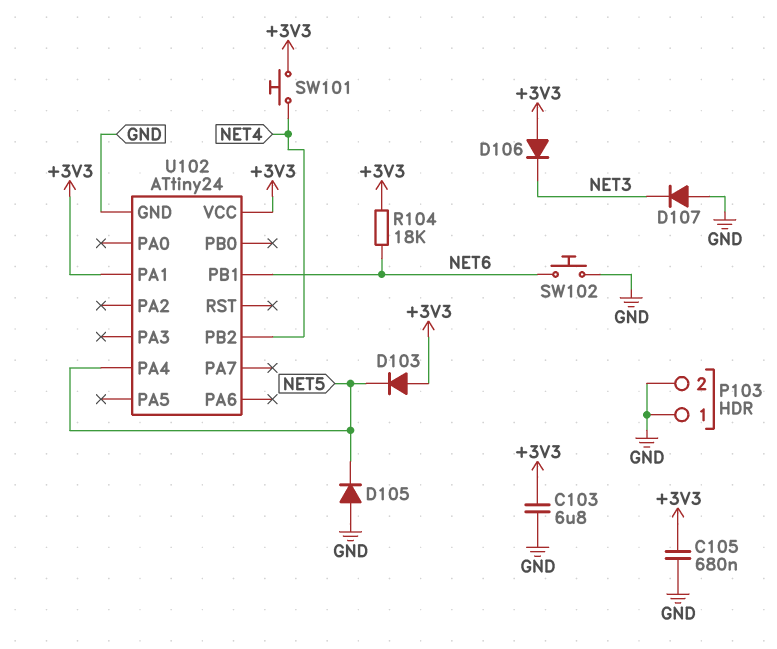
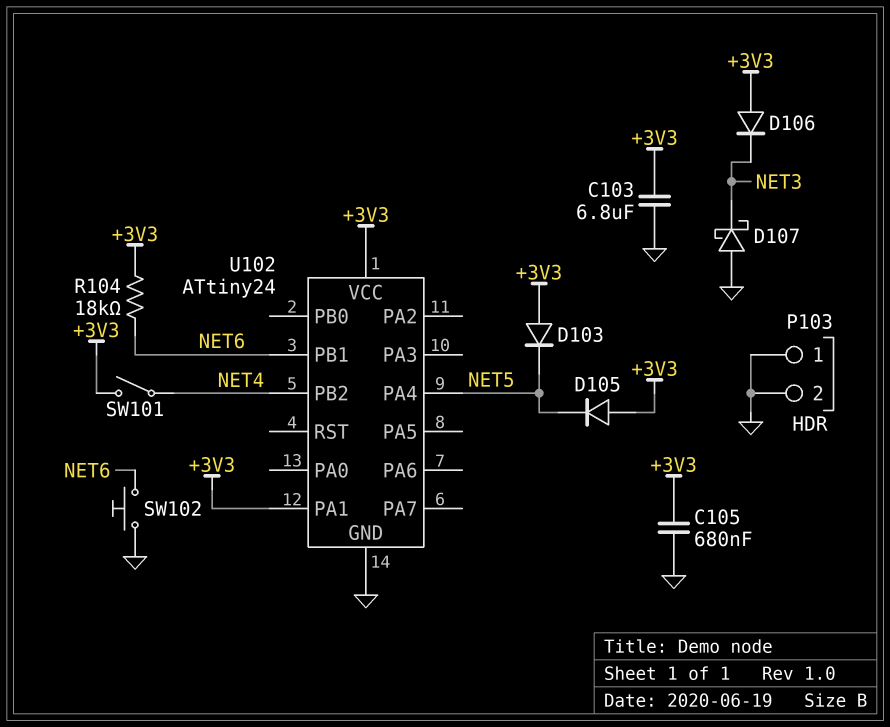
D105: diode (A GND, K NET5) -> diode (A +3V3, K NET5)
D107: diode (A GND, K NET3) -> schottky (A GND, K NET3)
SW101: button (+3V3, NET4) -> switch (+3V3, NET4)

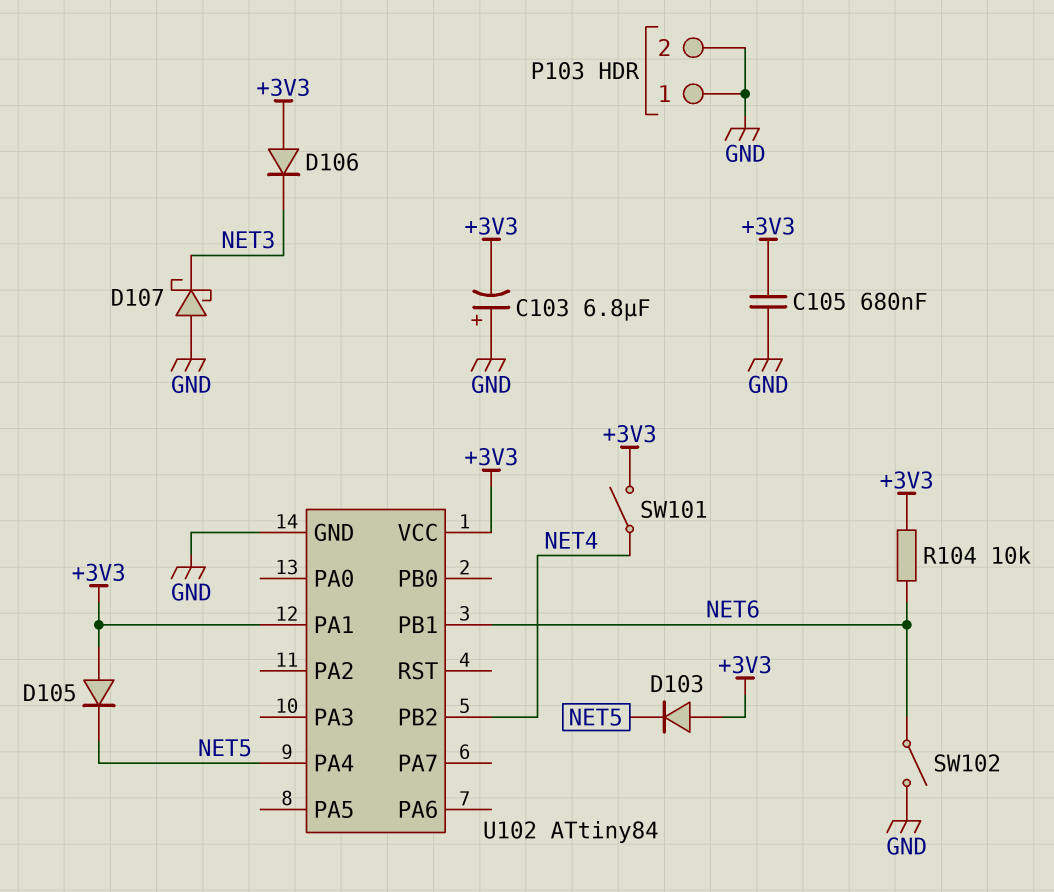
C103: 6.8uF (+3V3, GND) -> 6.8uF (plus GND, minus +3V3)
R104: 18k (+3V3, NET6) -> 10k (+3V3, NET6)
SW102: button (GND, NET6) -> switch (GND, NET6)
U102: ATtiny24 -> ATtiny84

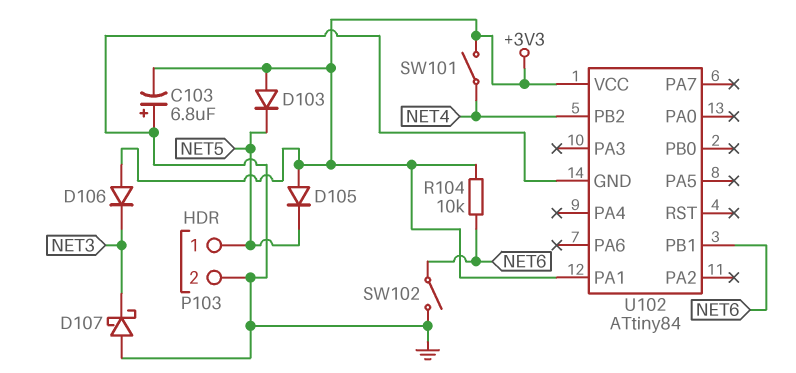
C105: 680nF (+3V3, GND) -> none
P103 pin 1: GND -> NET5
U102 pin PA4: NET5 -> none

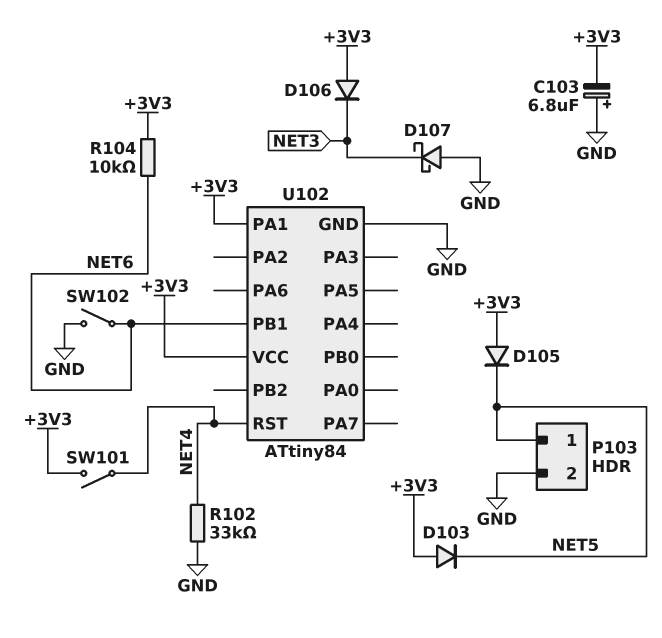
R102: none -> 33k (GND, NET4)
U102 pin PB2: NET4 -> none
U102 pin RST: none -> NET4

